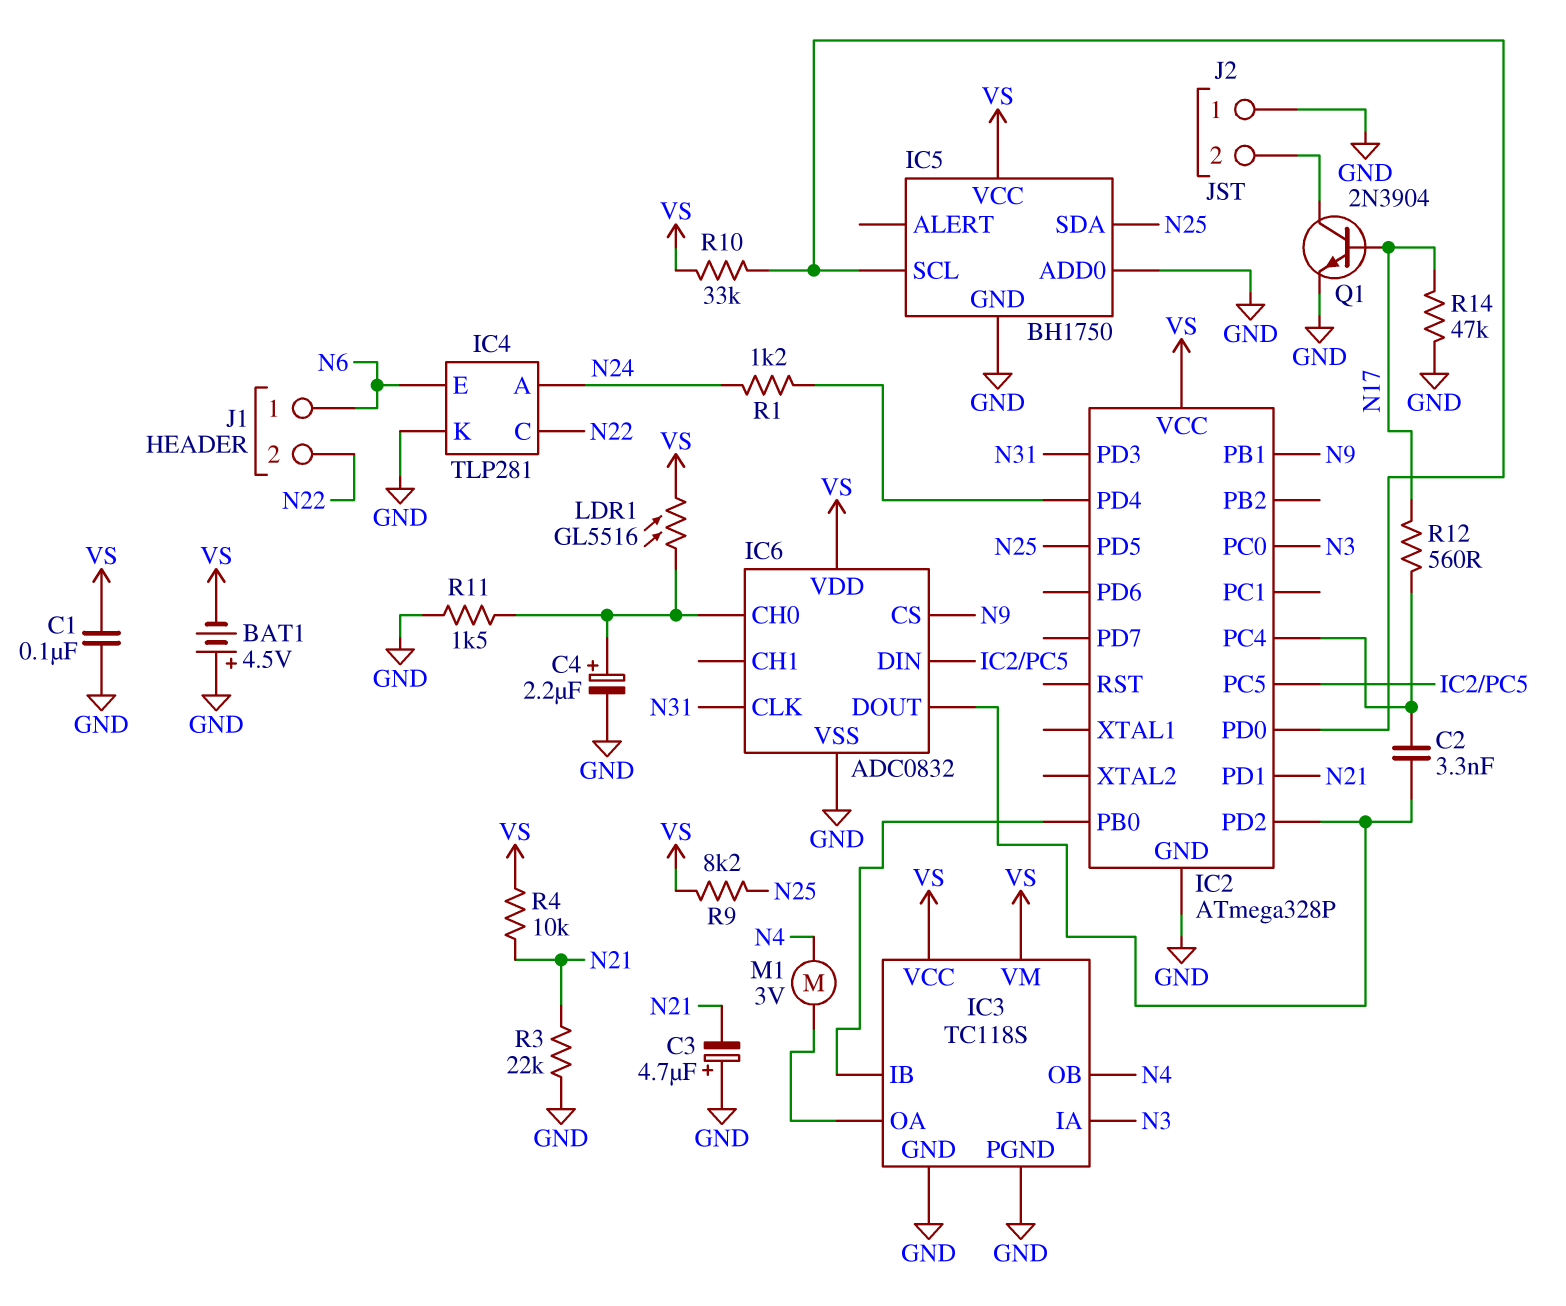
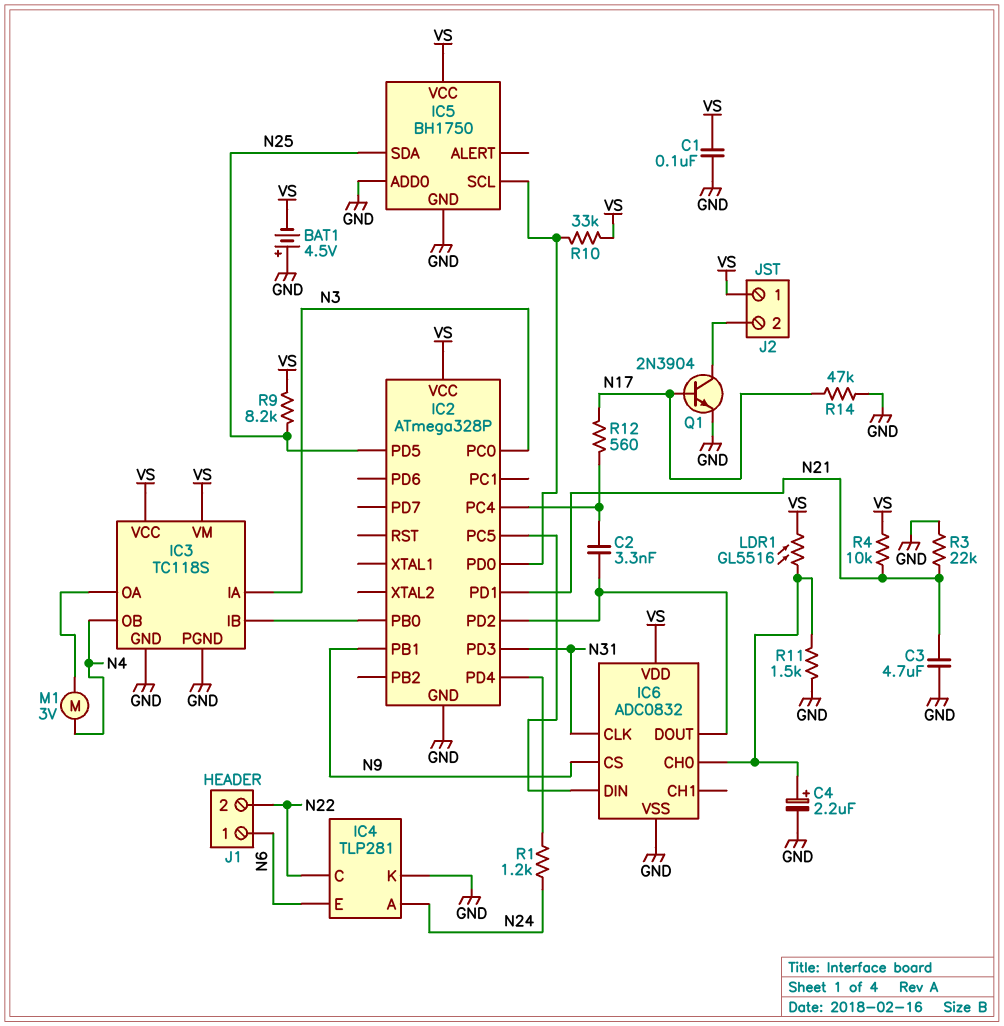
C3: 4.7uF (plus GND, minus N21) -> 4.7uF (GND, N21)
J2 pin 1: GND -> VS

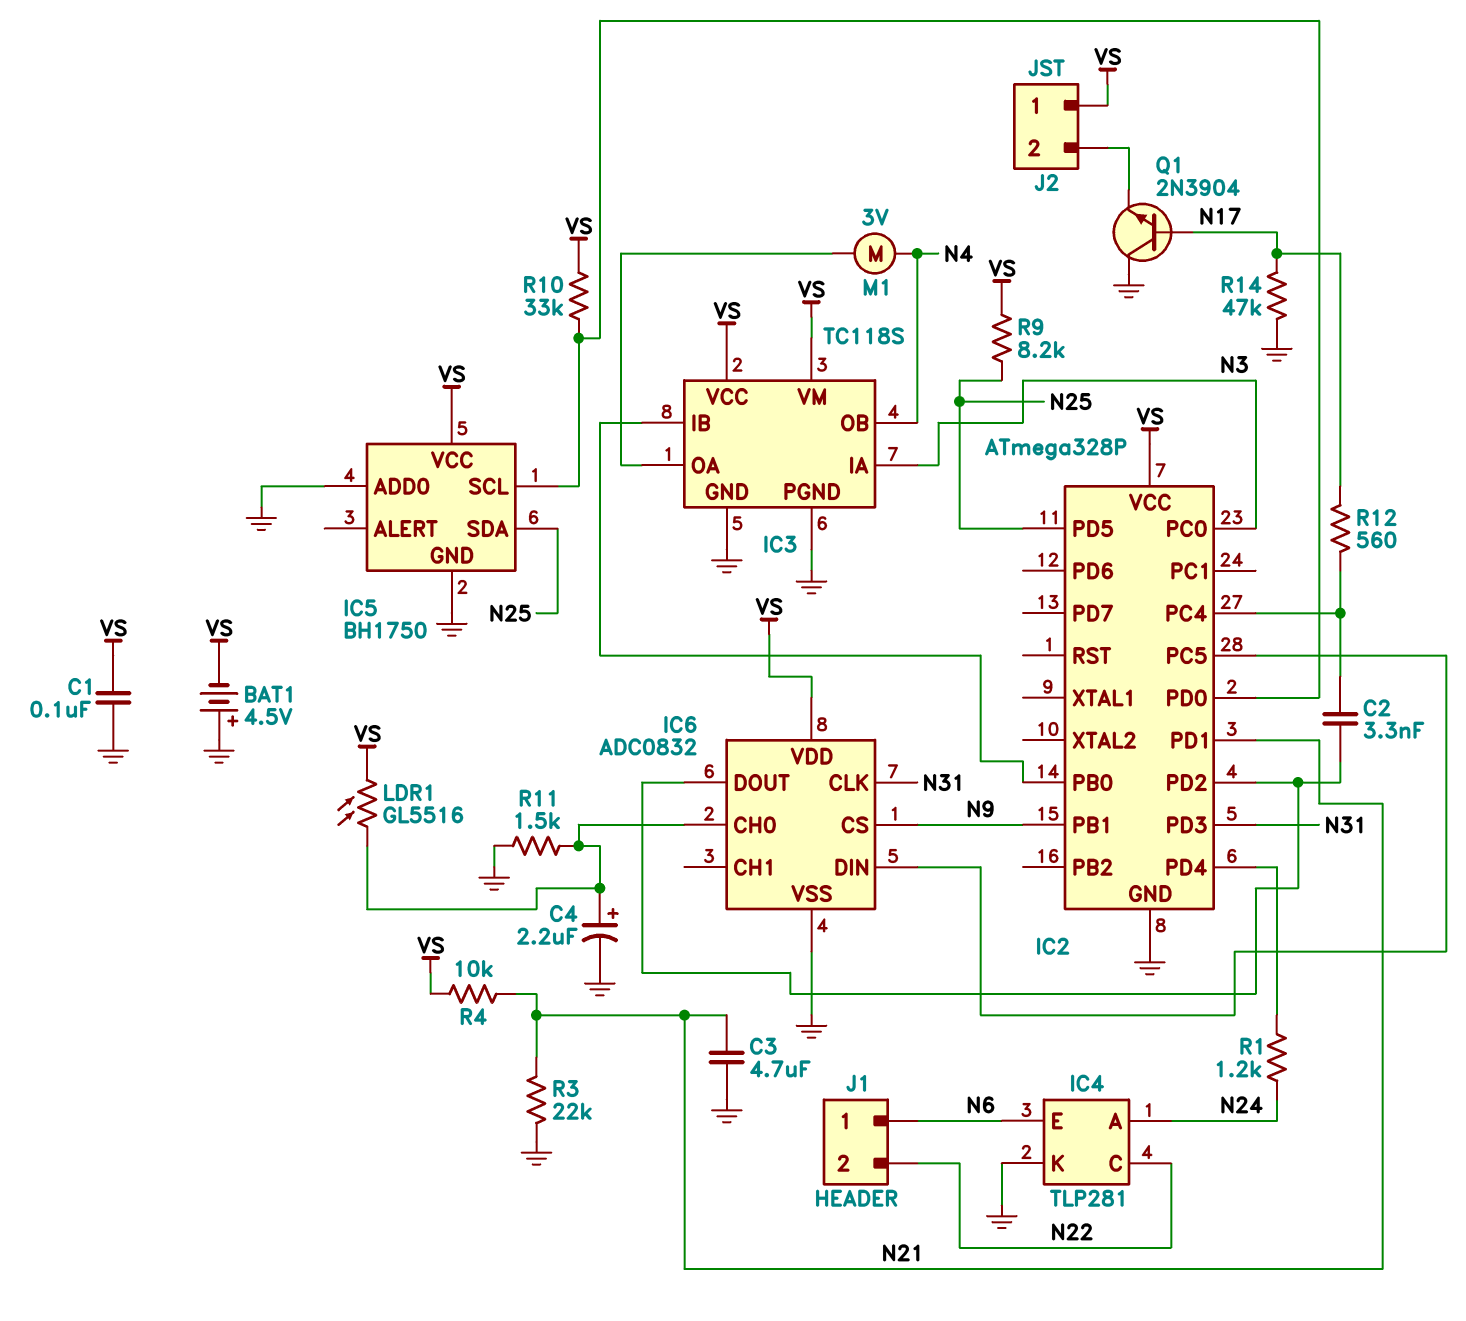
Q1: NPN 2N3904 (B N17, C J2/2, E GND) -> NPN 2N3904 (B N17, C GND, E J2/2)

